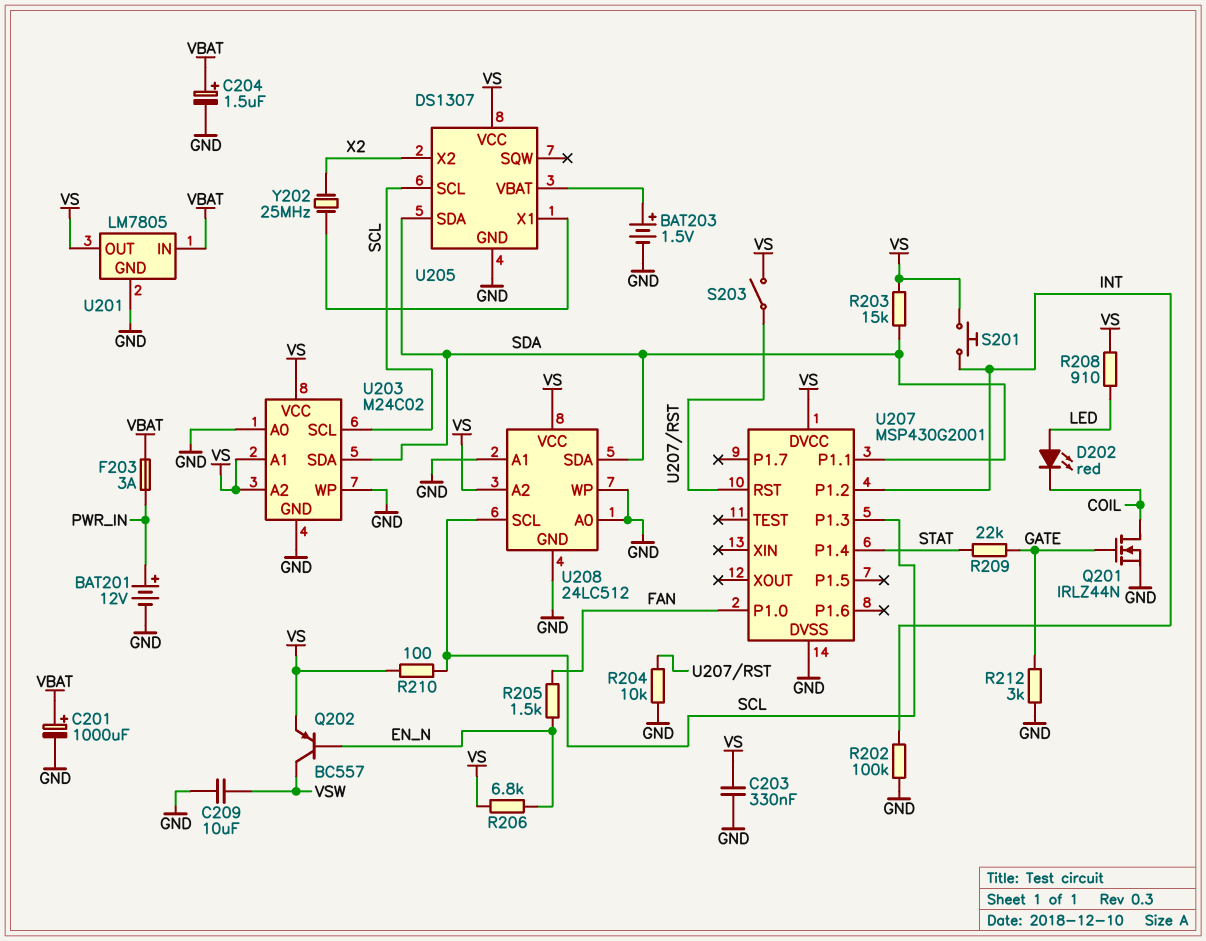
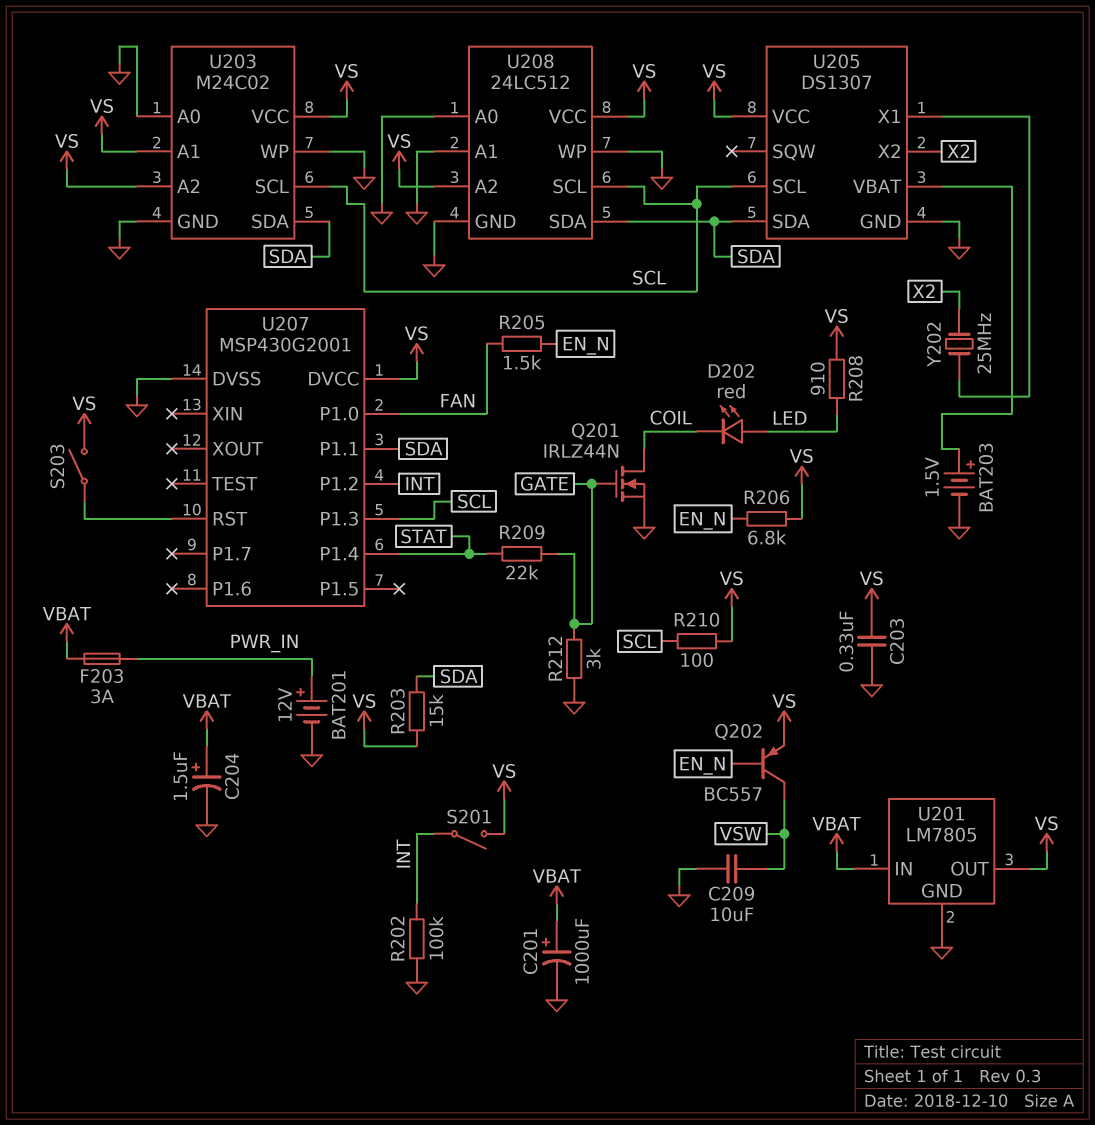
R204: 10k (GND, U207/RST) -> none
S201: button (INT, VS) -> switch (INT, VS)

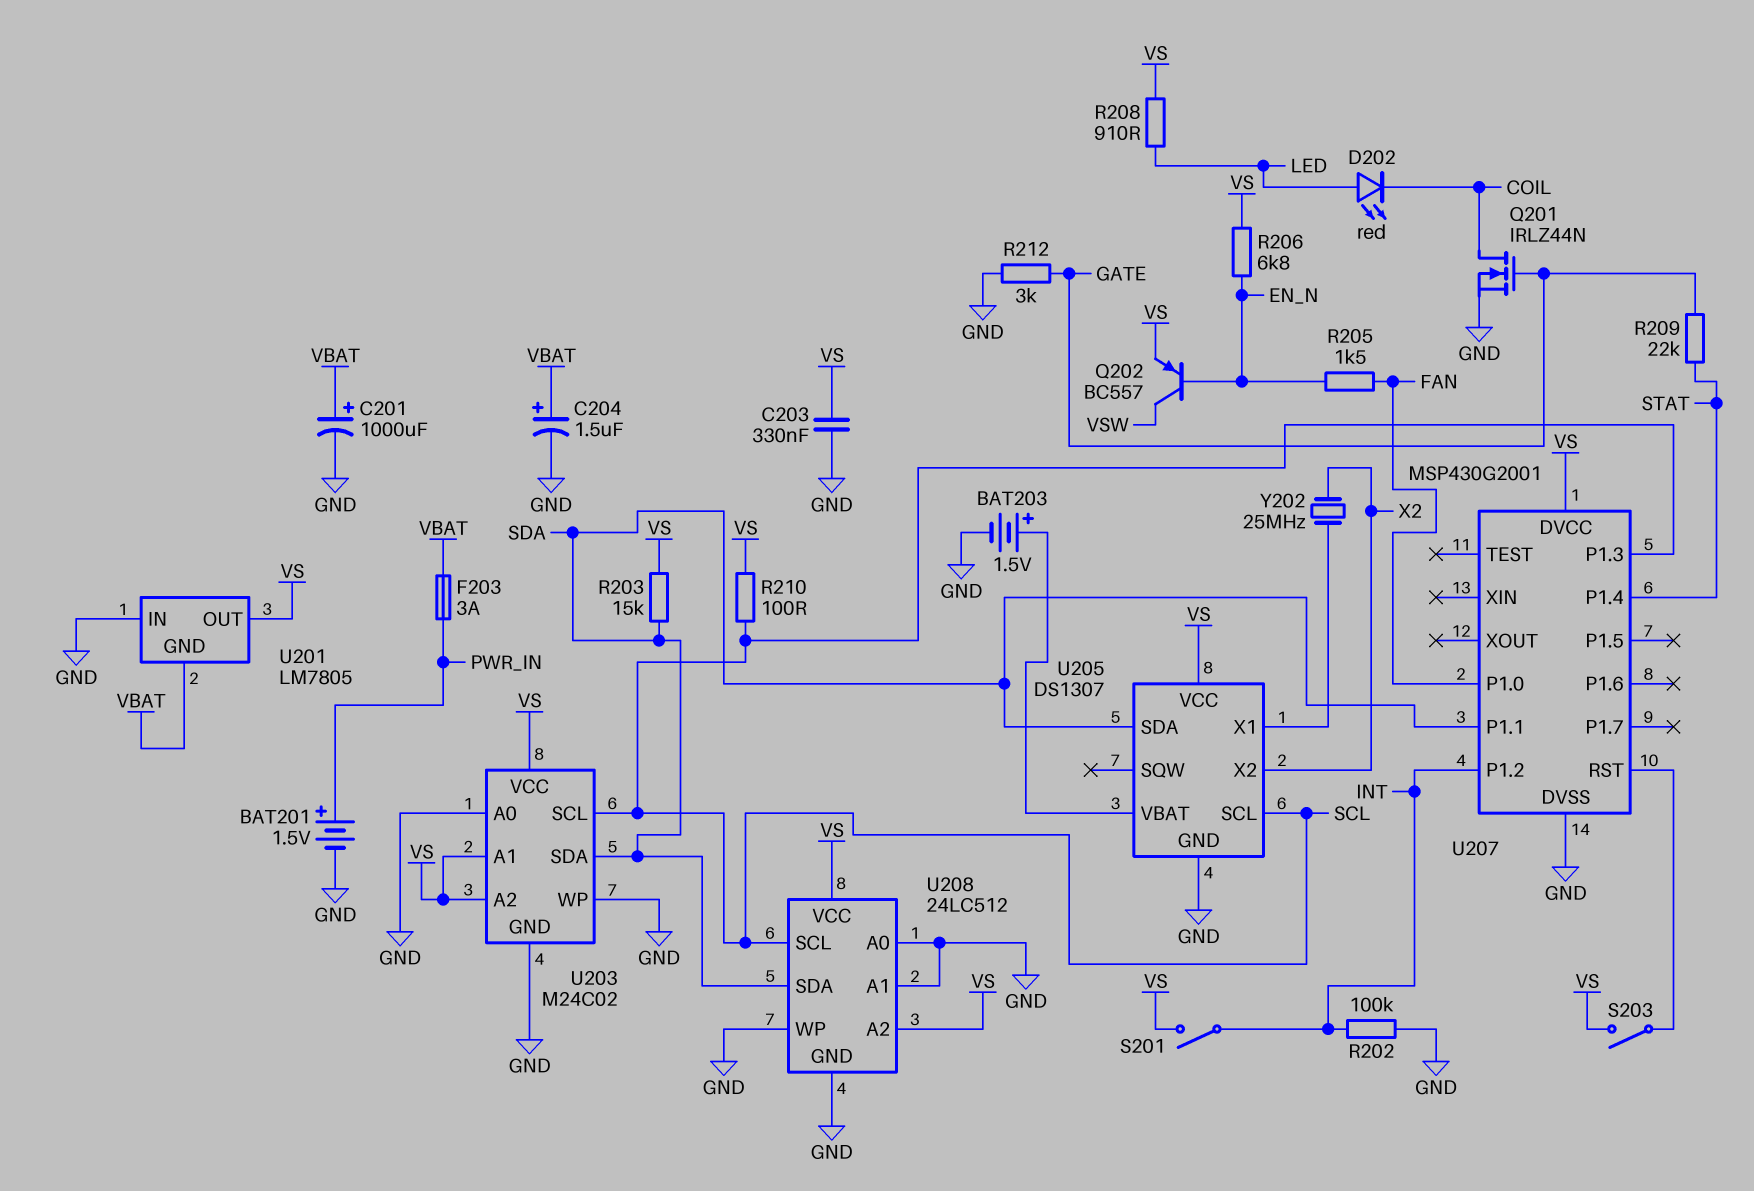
BAT201: 12V (plus PWR_IN, minus GND) -> 1.5V (plus PWR_IN, minus GND)
C209: 10uF (GND, VSW) -> none
U201 pin GND: GND -> VBAT
U201 pin IN: VBAT -> GND

